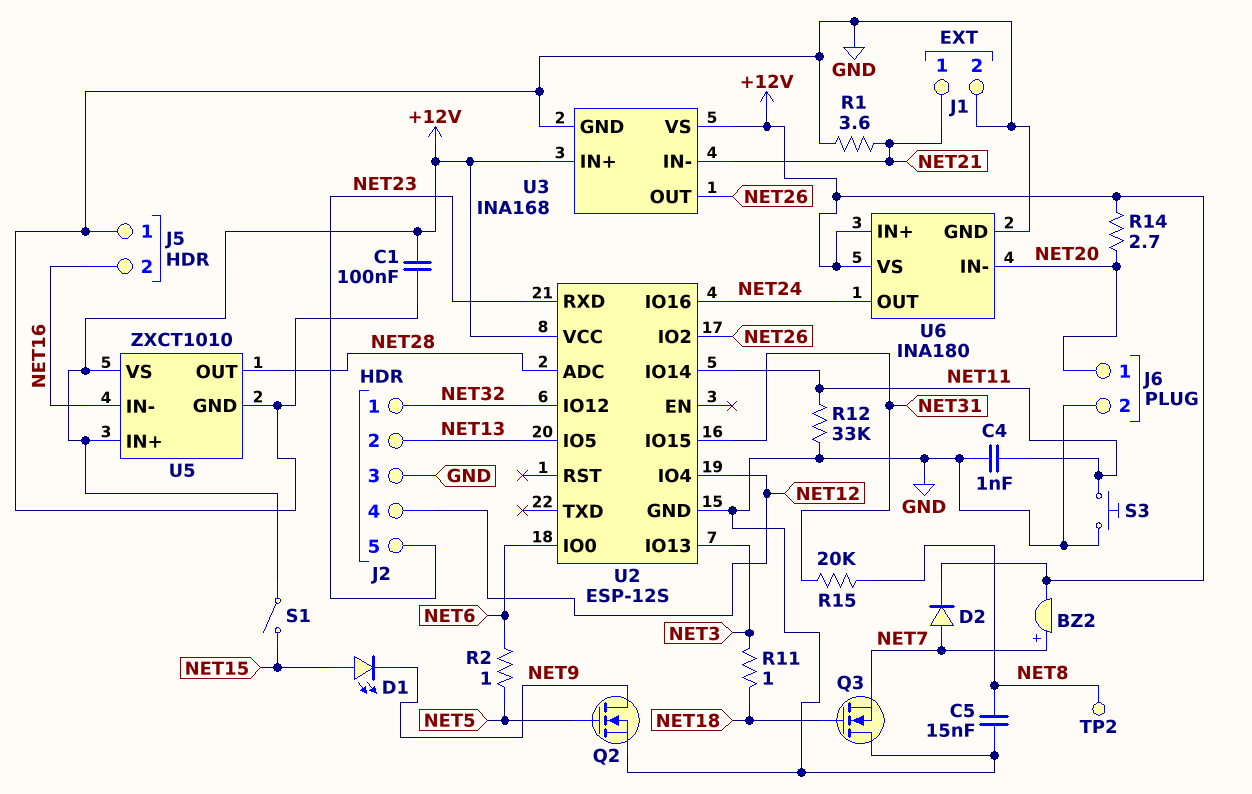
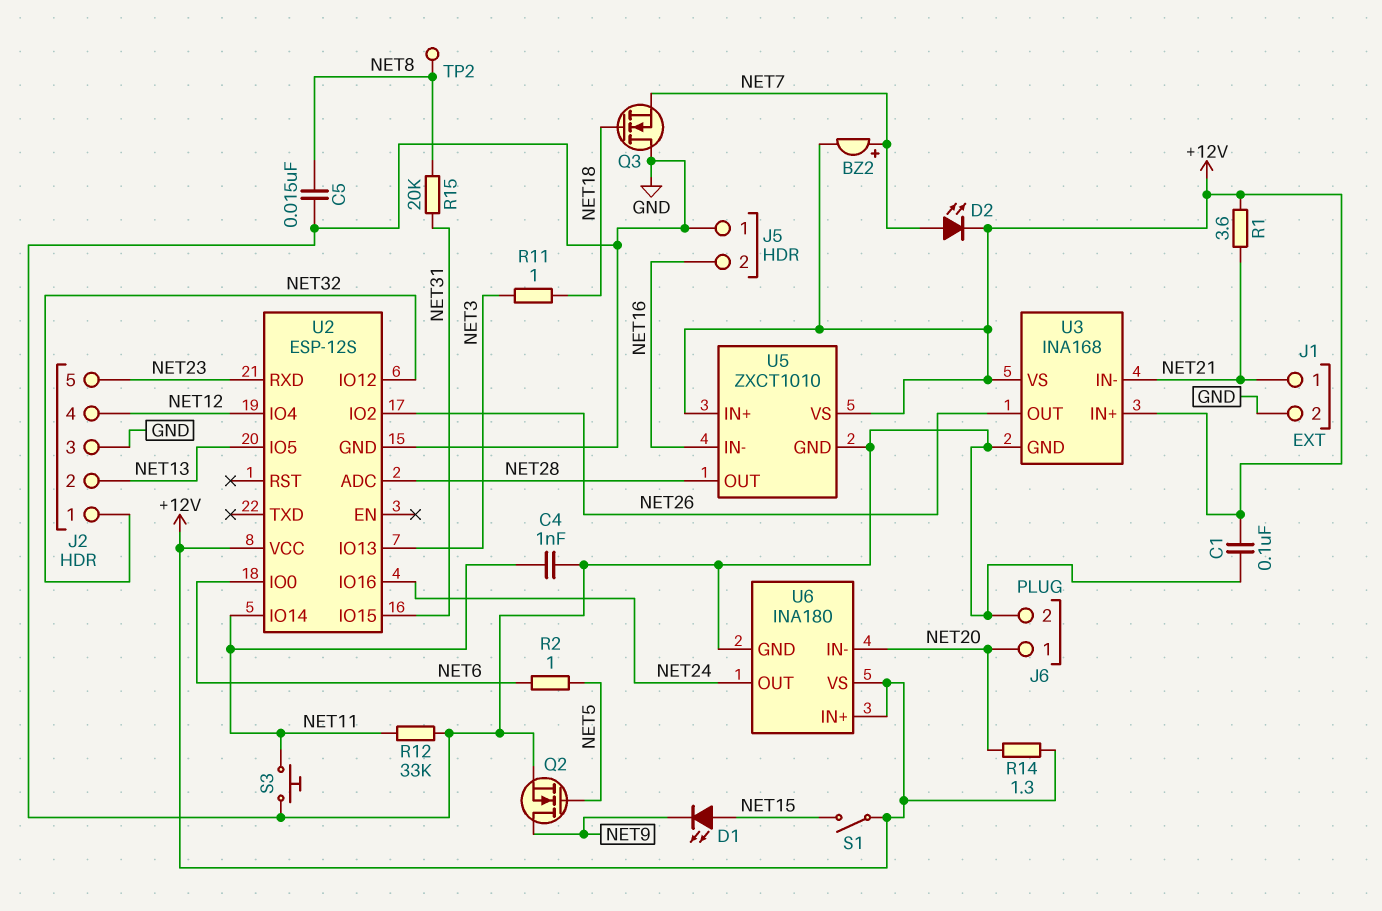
D2: diode (A NET7, K +12V) -> LED (A NET7, K +12V)
R1: 3.6 (GND, NET21) -> 3.6 (+12V, NET21)
R14: 2.7 (+12V, NET20) -> 1.3 (+12V, NET20)

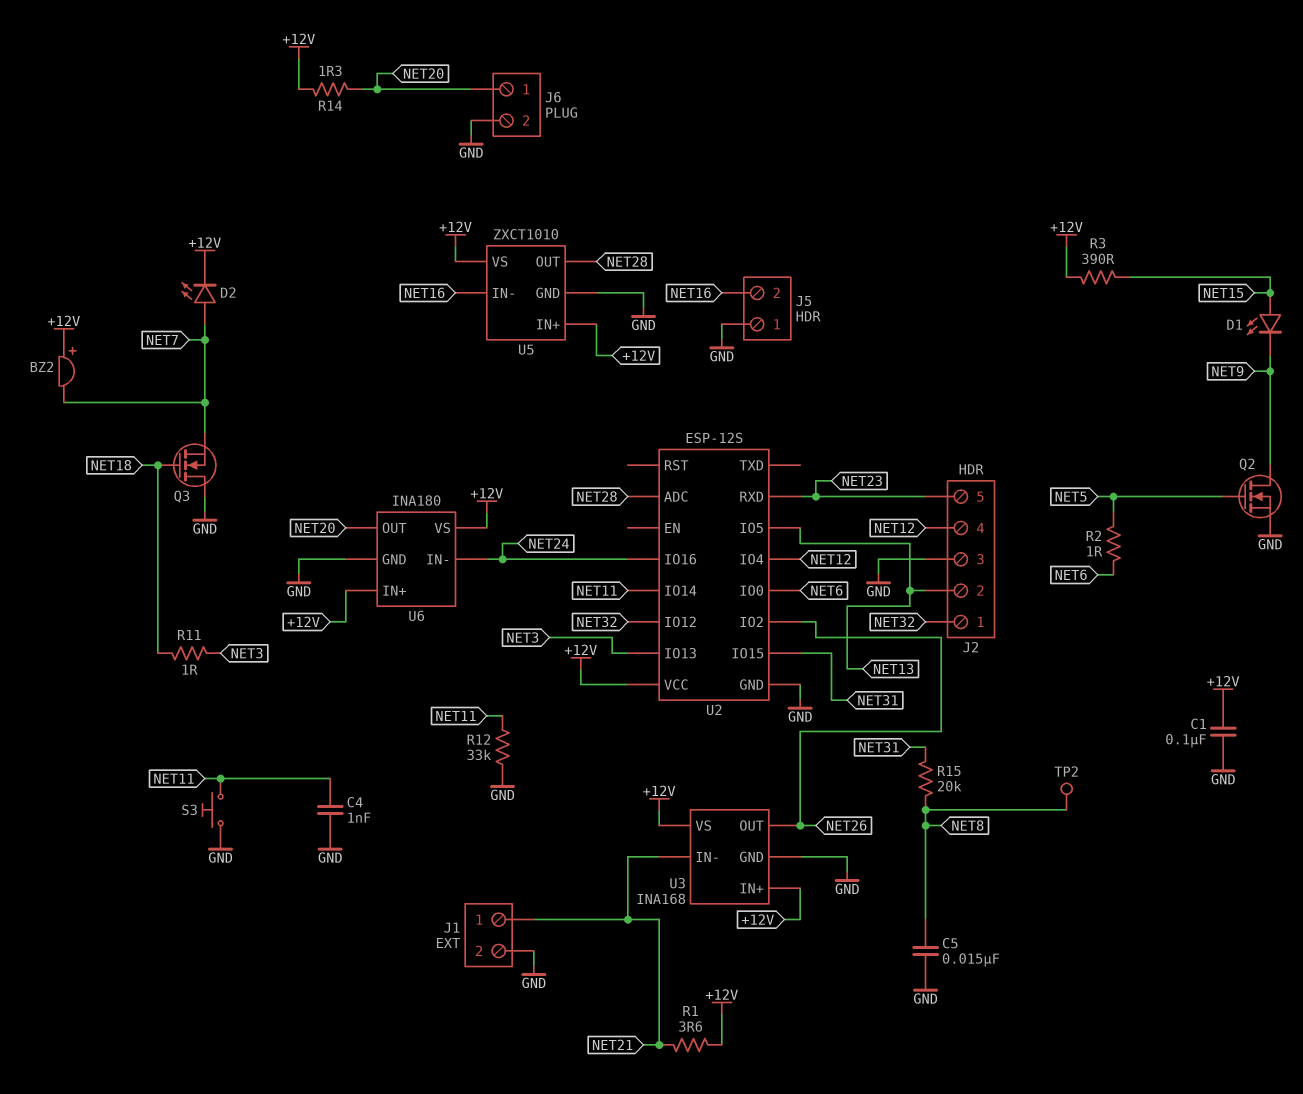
BZ2: buzzer (plus NET7, minus +12V) -> buzzer (plus +12V, minus NET7)
R3: none -> 390 (+12V, NET15)
S1: switch (+12V, NET15) -> none
U6 pin IN-: NET20 -> NET24
U6 pin OUT: NET24 -> NET20

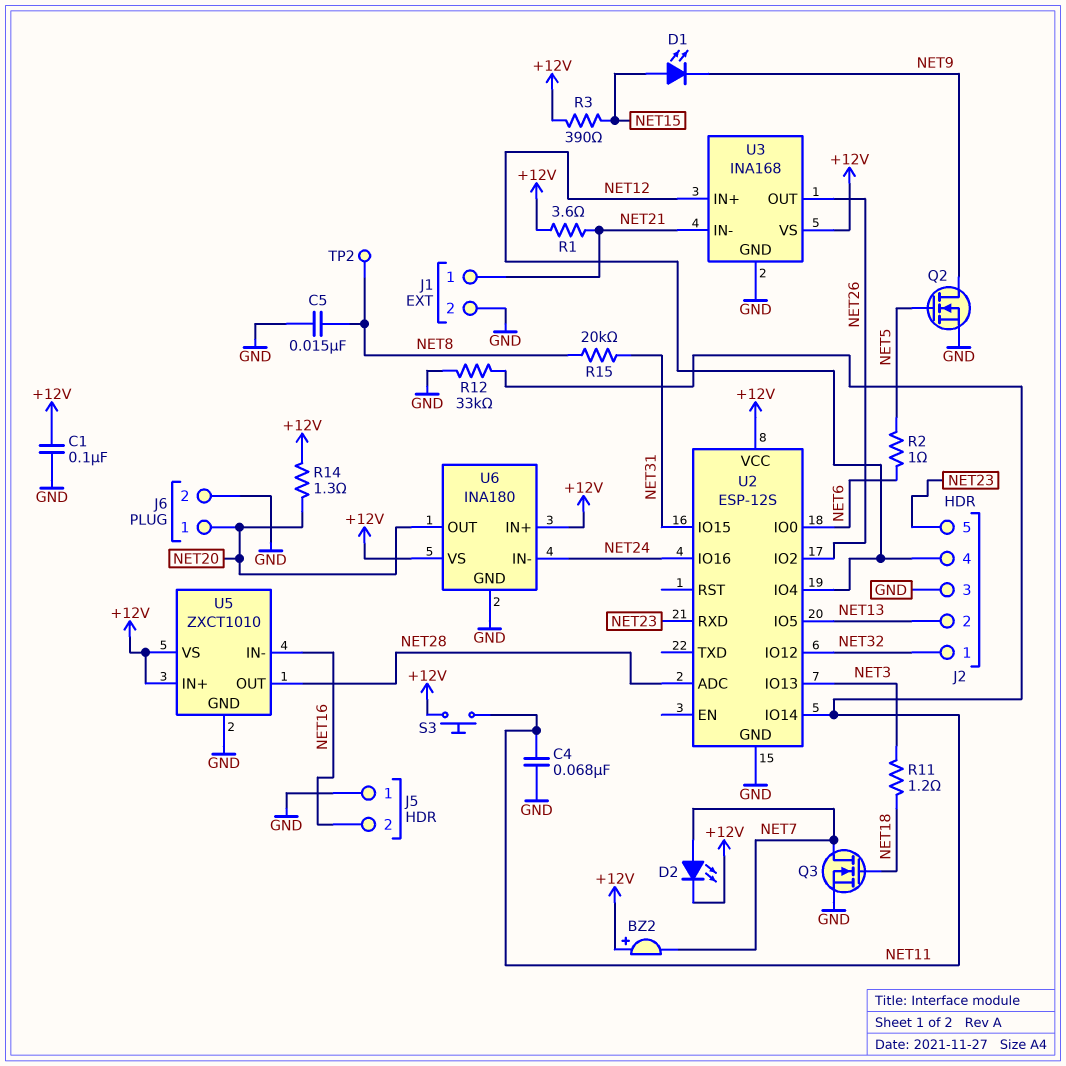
C4: 1nF (GND, NET11) -> 68nF (GND, NET11)
Q3: NMOS (G NET18, D GND, S NET7) -> NMOS (G NET18, D NET7, S GND)
R11: 1 (NET3, NET18) -> 1.2 (NET3, NET18)
S3: button (GND, NET11) -> button (+12V, NET11)
U3 pin IN+: +12V -> NET12

